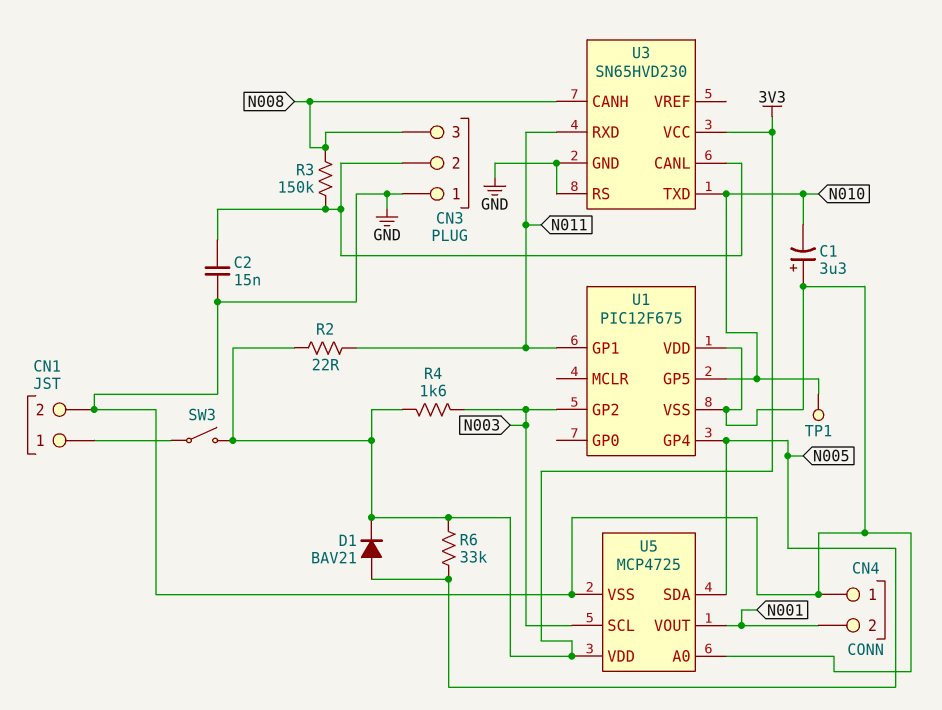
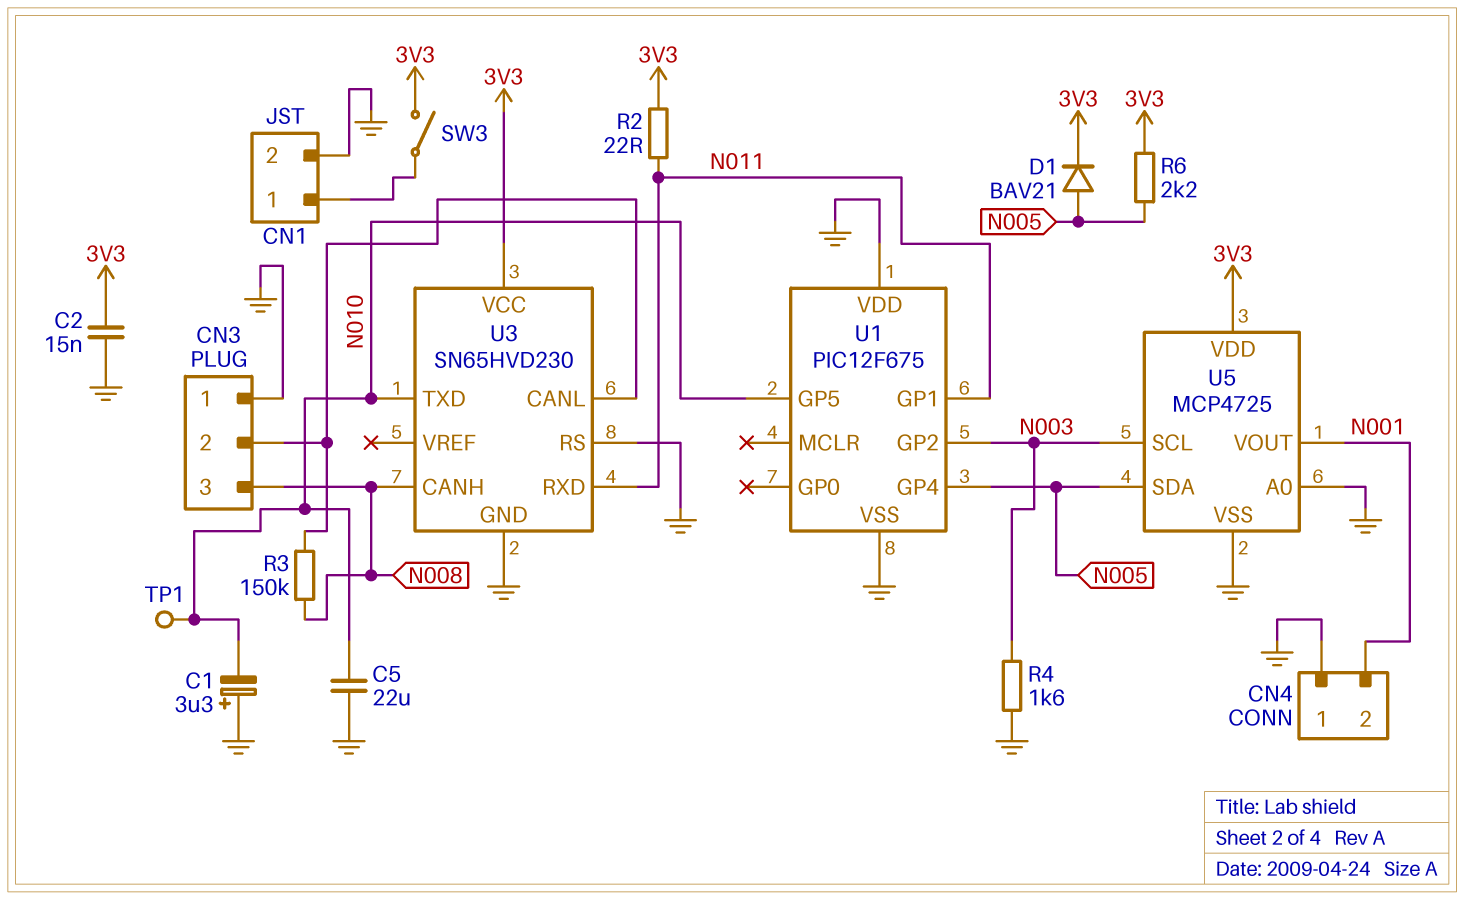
C2: 15nF (CN3/2, GND) -> 15nF (3V3, GND)
C5: none -> 22uF (GND, N010)
R4: 1.6k (3V3, N003) -> 1.6k (GND, N003)
R6: 33k (3V3, N005) -> 2.2k (3V3, N005)

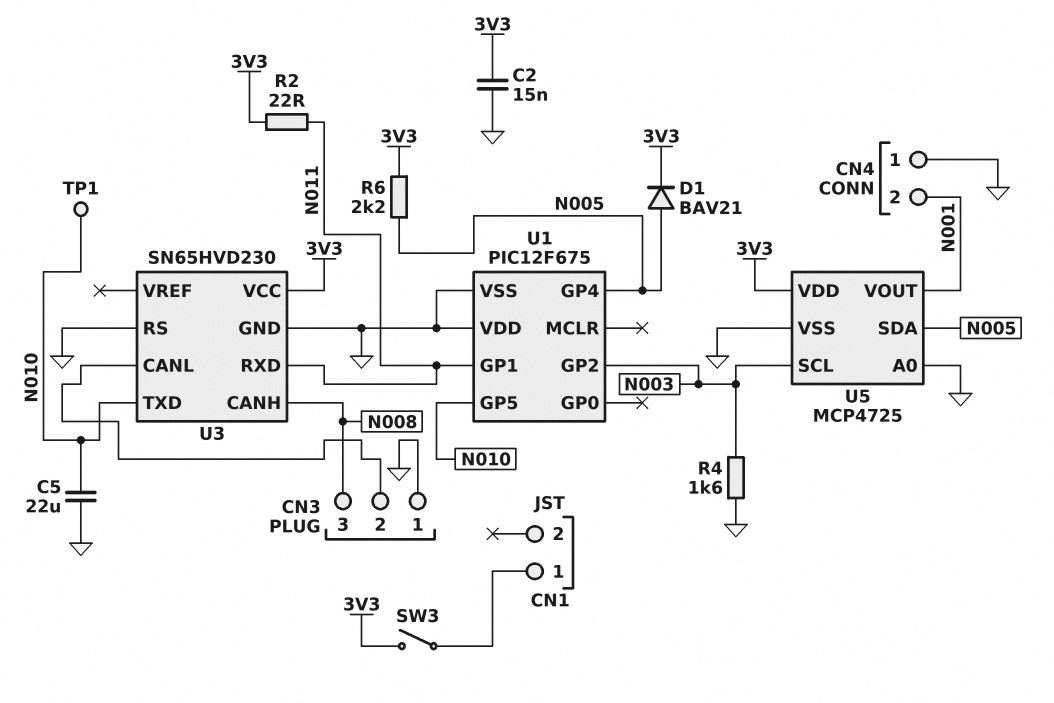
C1: 3.3uF (plus GND, minus N010) -> none
CN1 pin 2: GND -> none
R3: 150k (CN3/2, N008) -> none

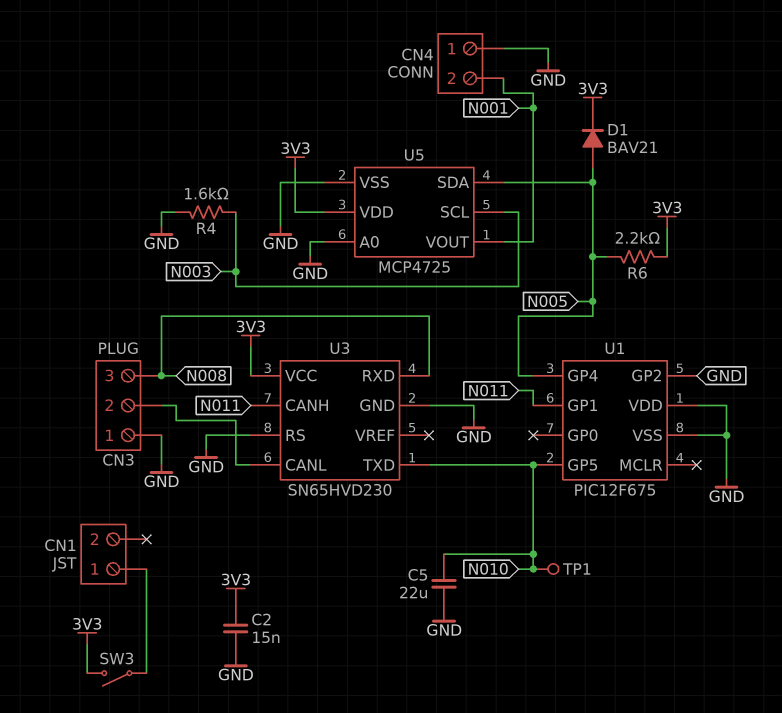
R2: 22 (3V3, N011) -> none
U1 pin GP2: N003 -> GND
U3 pin CANH: N008 -> N011
U3 pin RXD: N011 -> N008

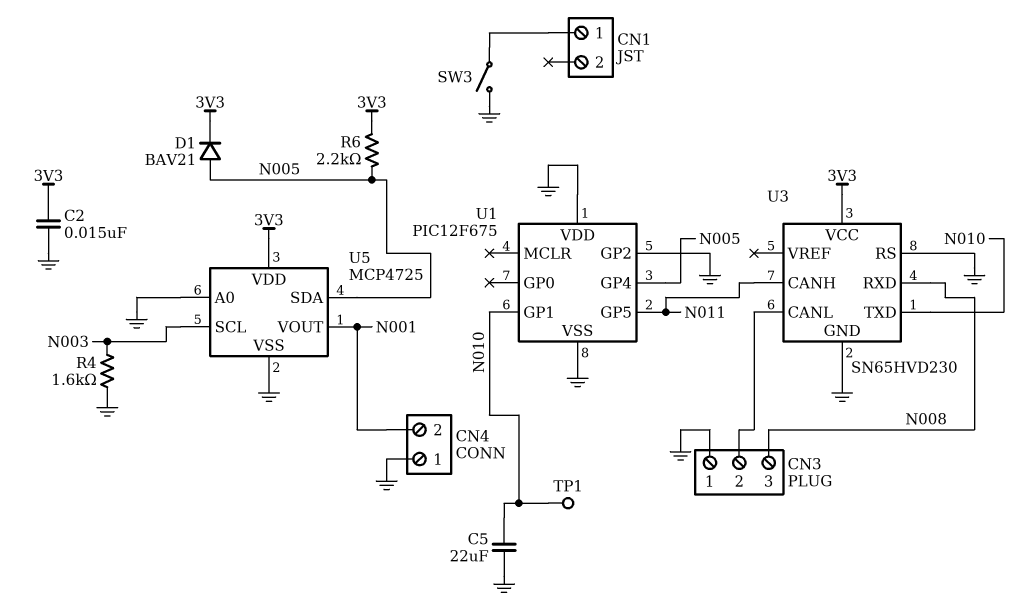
SW3: switch (3V3, CN1/1) -> switch (CN1/1, GND)
U1 pin GP1: N011 -> N010
U1 pin GP5: N010 -> N011

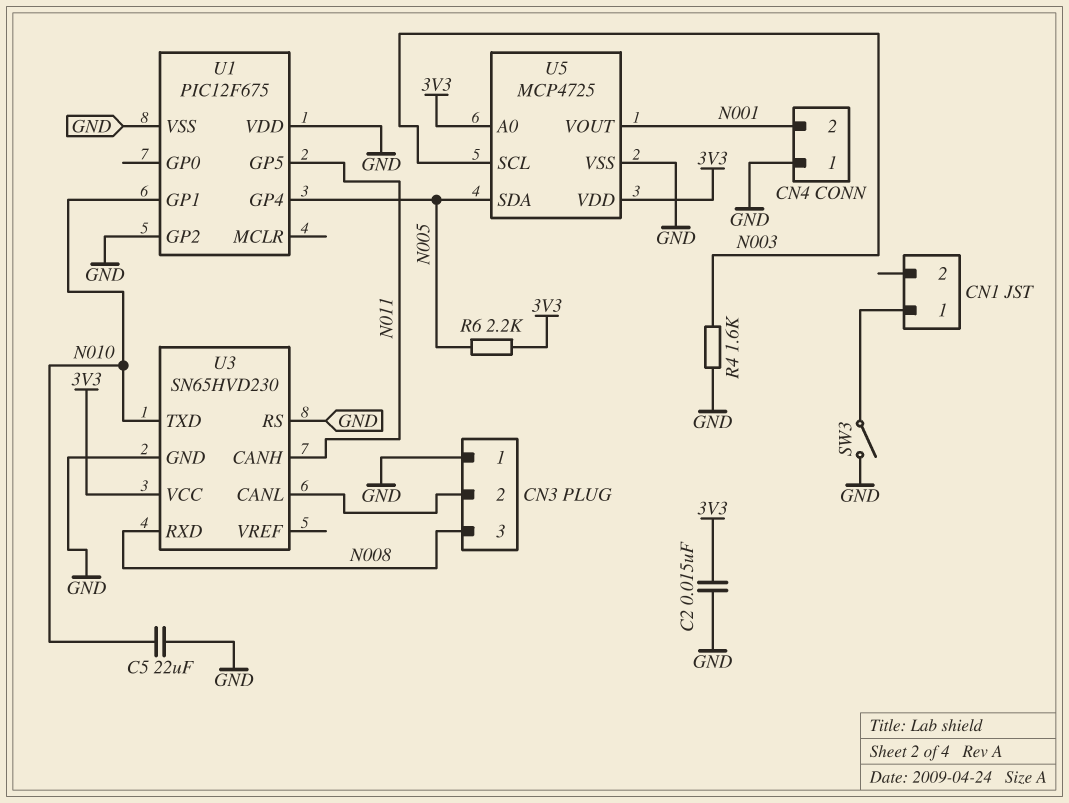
D1: diode BAV21 (A N005, K 3V3) -> none
TP1: test point (N010) -> none
U5 pin A0: GND -> 3V3

